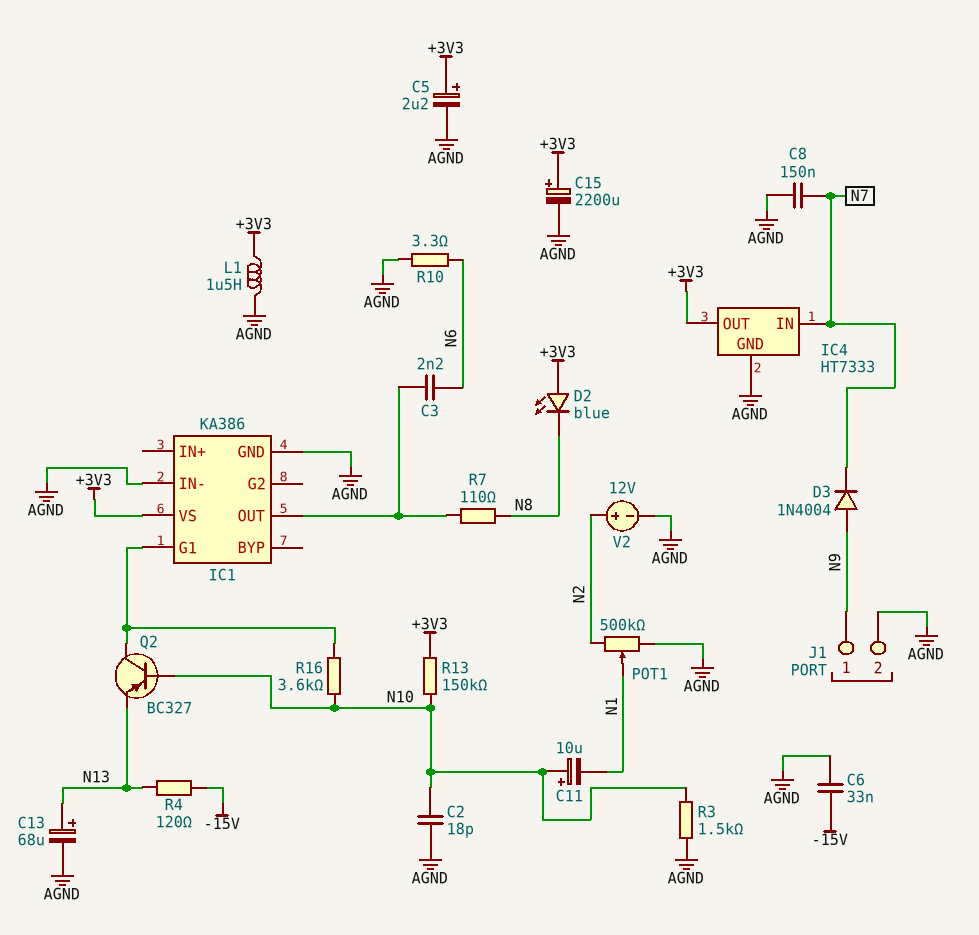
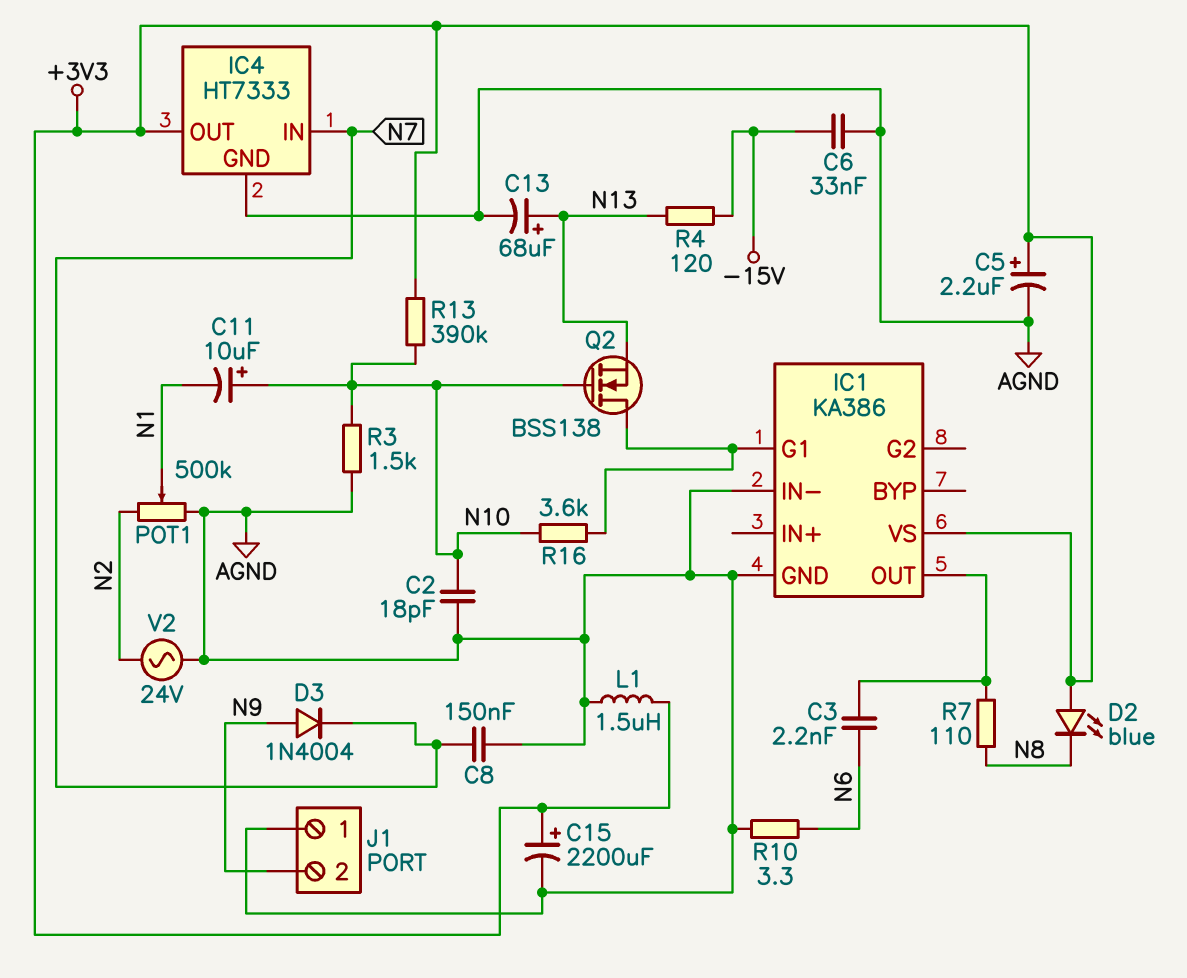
J1 pin 1: N9 -> AGND
J1 pin 2: AGND -> N9
Q2: PNP BC327 (B N10, C IC1/G1, E N13) -> NMOS BSS138 (G N10, D IC1/G1, S N13)
R13: 150k (+3V3, N10) -> 390k (+3V3, N10)
V2: 12V (plus N2, minus AGND) -> AC 24V (AGND, N2)

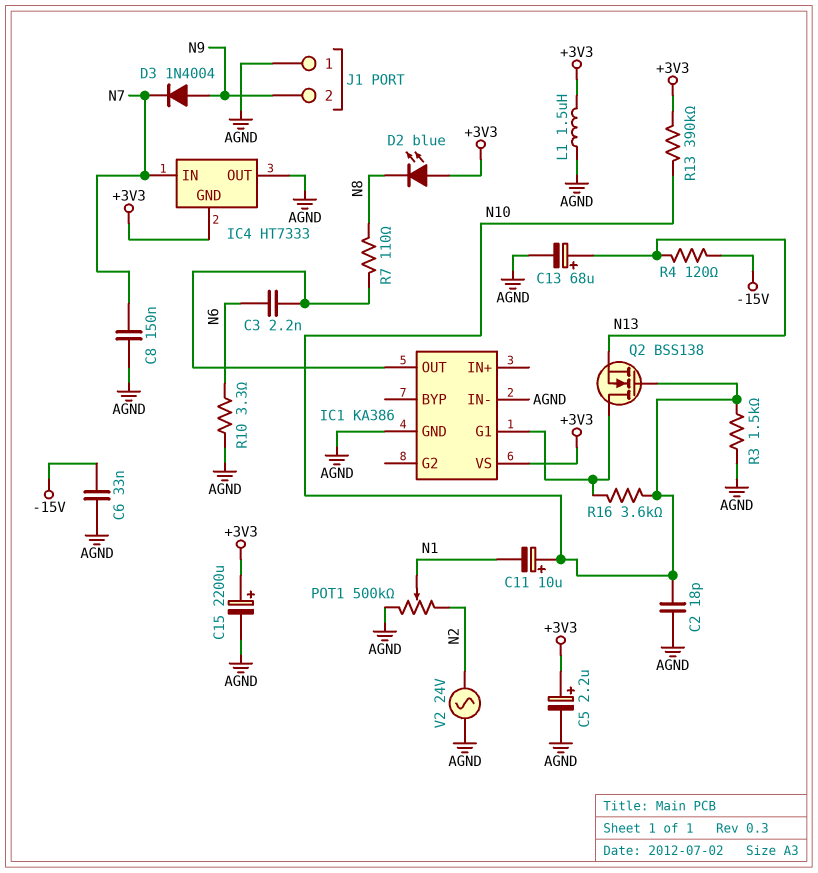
IC4 pin GND: AGND -> +3V3
IC4 pin OUT: +3V3 -> AGND

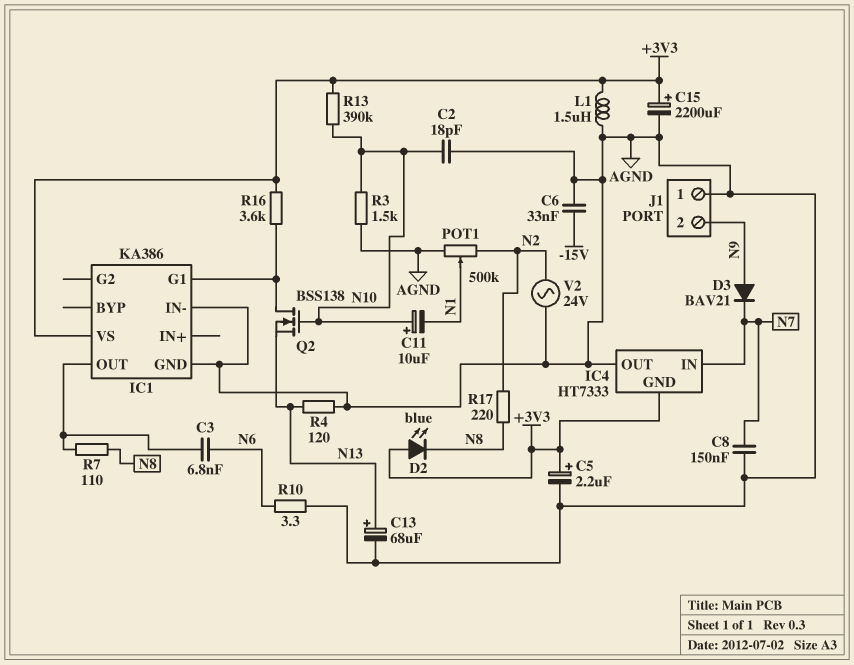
C3: 2.2nF (IC1/OUT, N6) -> 6.8nF (IC1/OUT, N6)
D3: diode 1N4004 (A N9, K N7) -> diode BAV21 (A N9, K N7)
R4: 120 (-15V, N13) -> 120 (AGND, N13)
R16: 3.6k (IC1/G1, N10) -> 3.6k (+3V3, IC1/G1)
R17: none -> 220 (N2, N8)

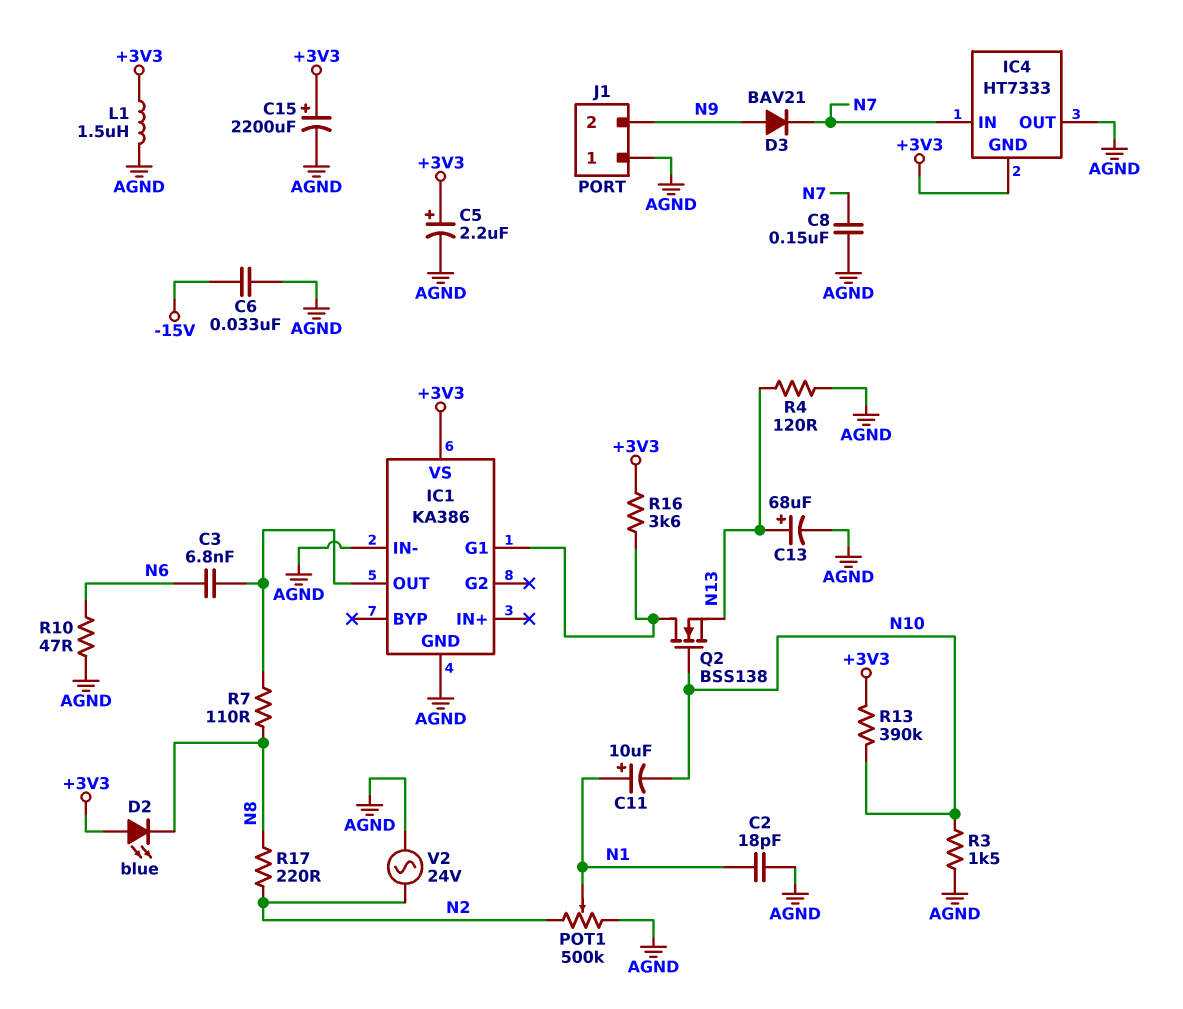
C2: 18pF (AGND, N10) -> 18pF (AGND, N1)
C11: 10uF (plus N10, minus N1) -> 10uF (plus N1, minus N10)
R10: 3.3 (AGND, N6) -> 47 (AGND, N6)

